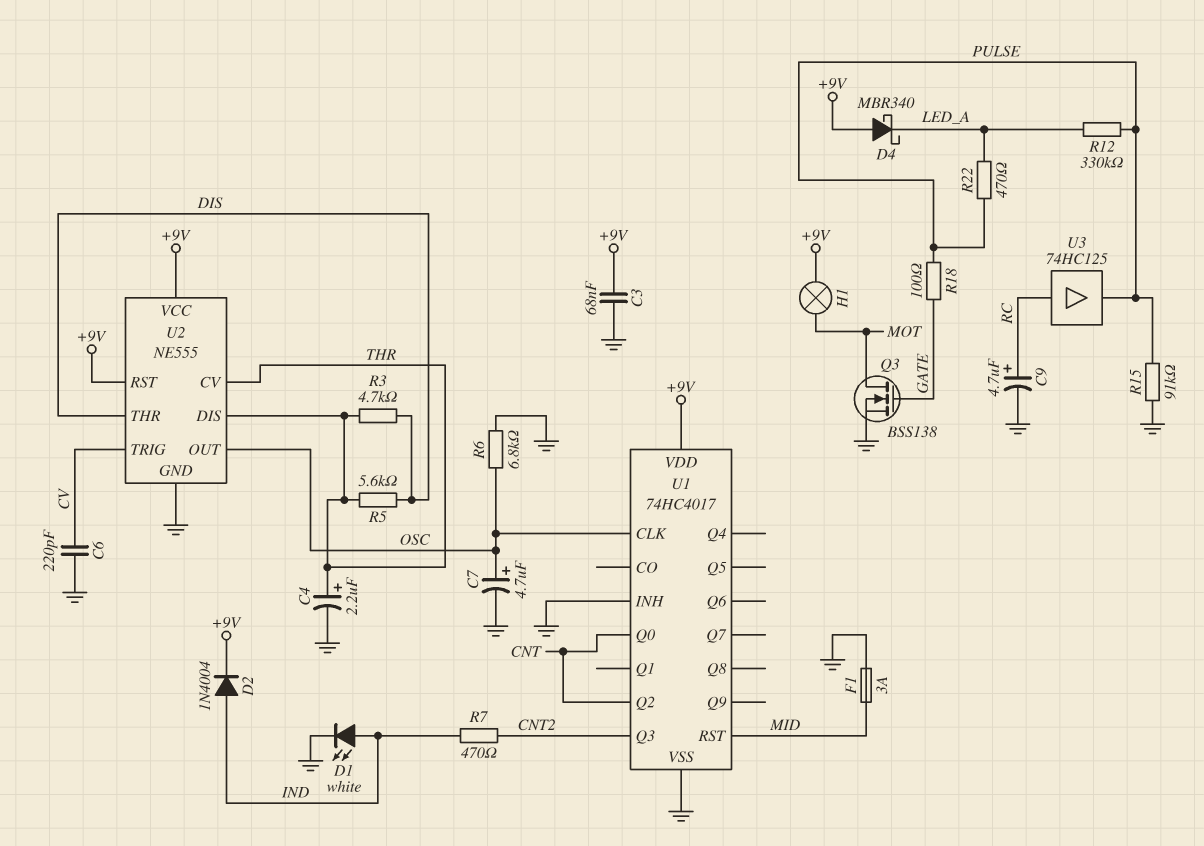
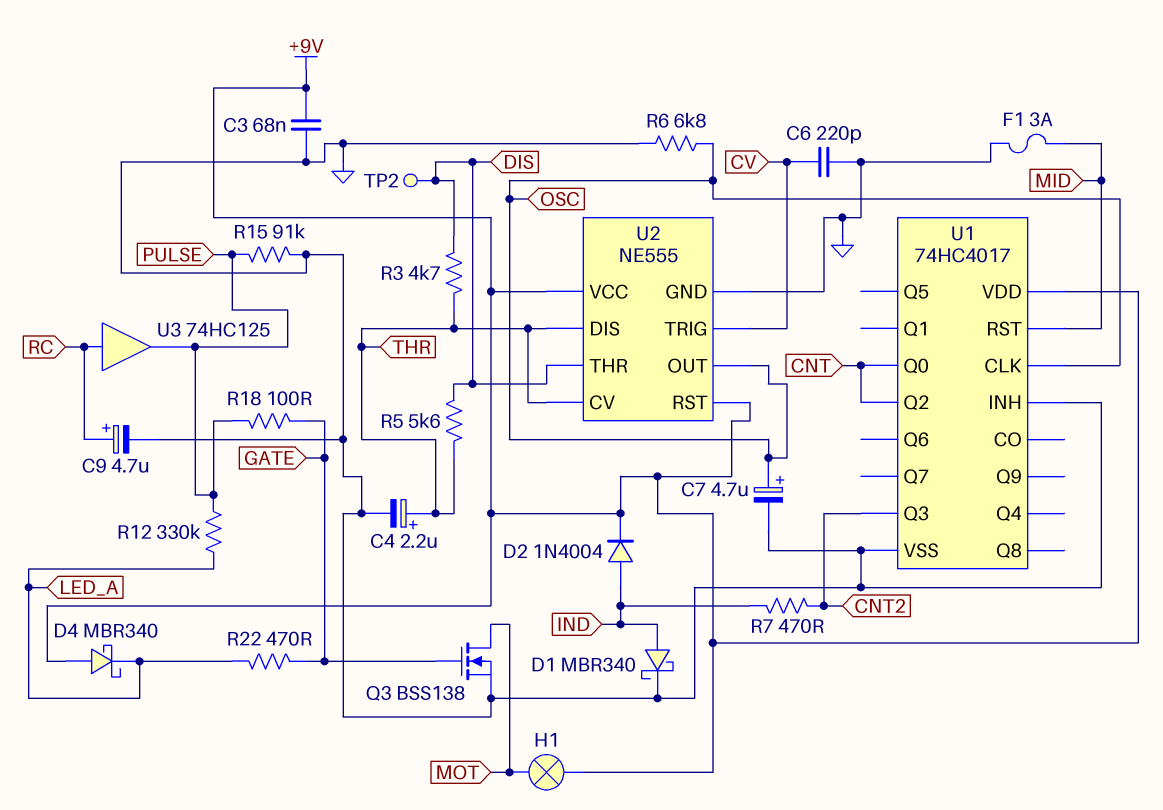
D1: LED white (A IND, K GND) -> schottky MBR340 (A IND, K GND)
R22: 470 (LED_A, PULSE) -> 470 (GATE, LED_A)
TP2: none -> test point (DIS)

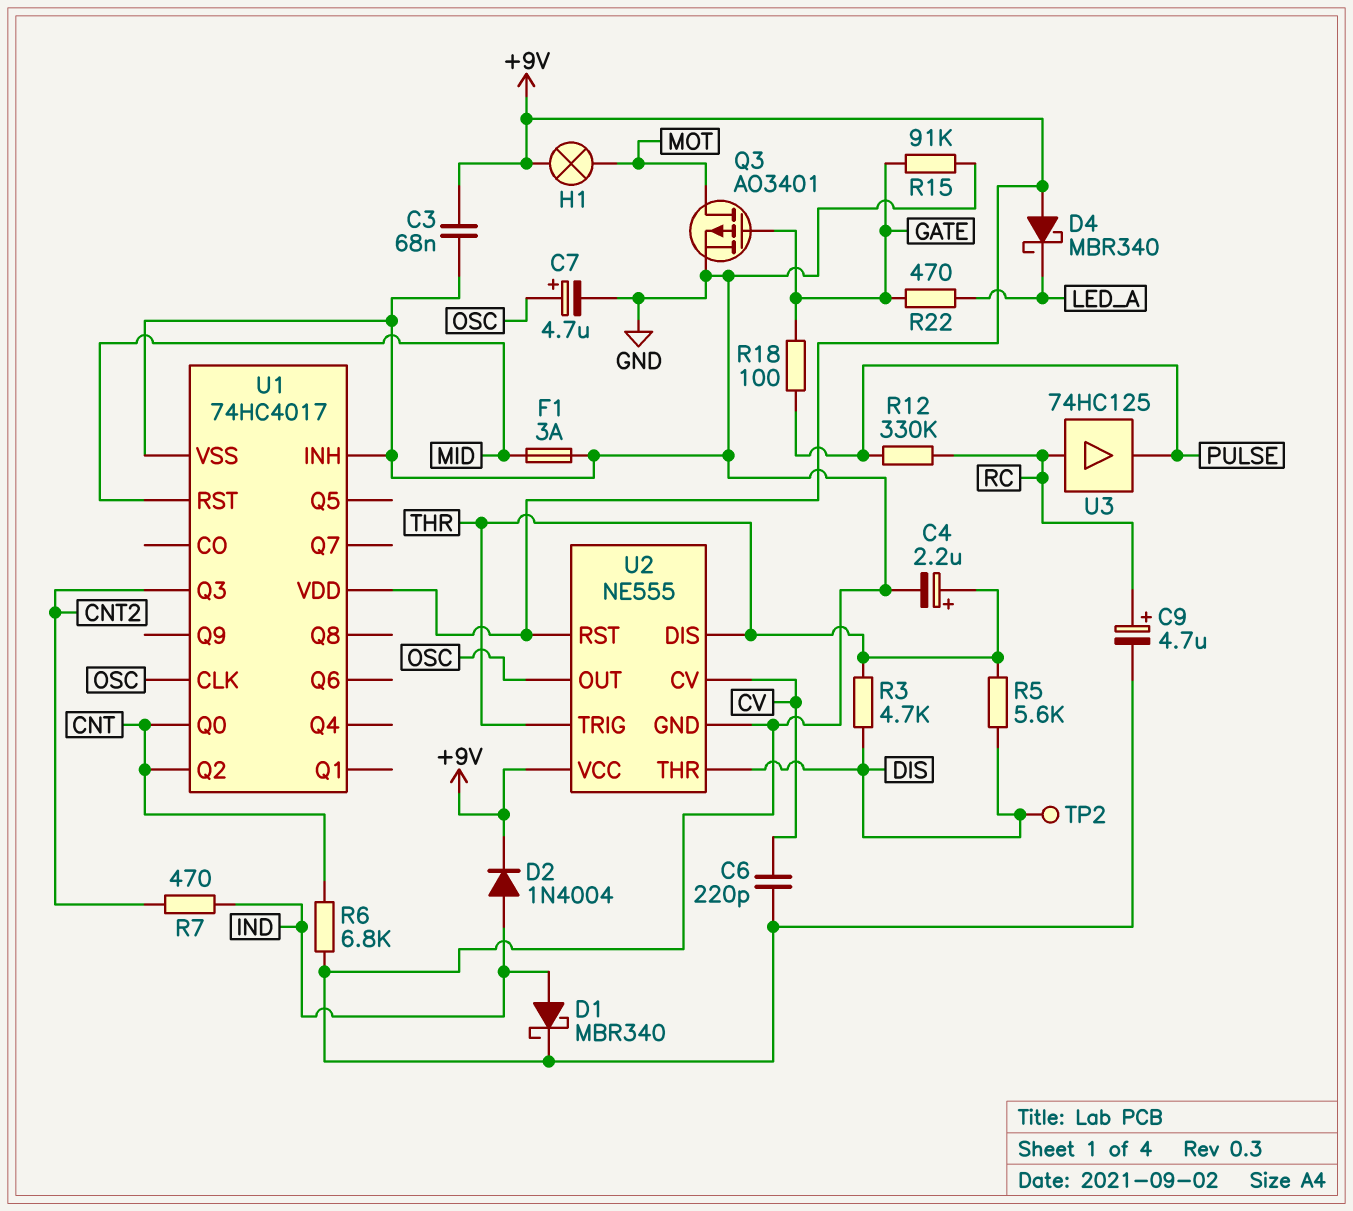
Q3: NMOS BSS138 (G GATE, D MOT, S GND) -> PMOS AO3401 (G GATE, D MOT, S GND)
R6: 6.8k (GND, OSC) -> 6.8k (CNT, GND)
R12: 330k (LED_A, PULSE) -> 330k (PULSE, RC)
R15: 91k (GND, PULSE) -> 91k (GATE, GND)
U2 pin CV: THR -> CV
U2 pin TRIG: CV -> THR

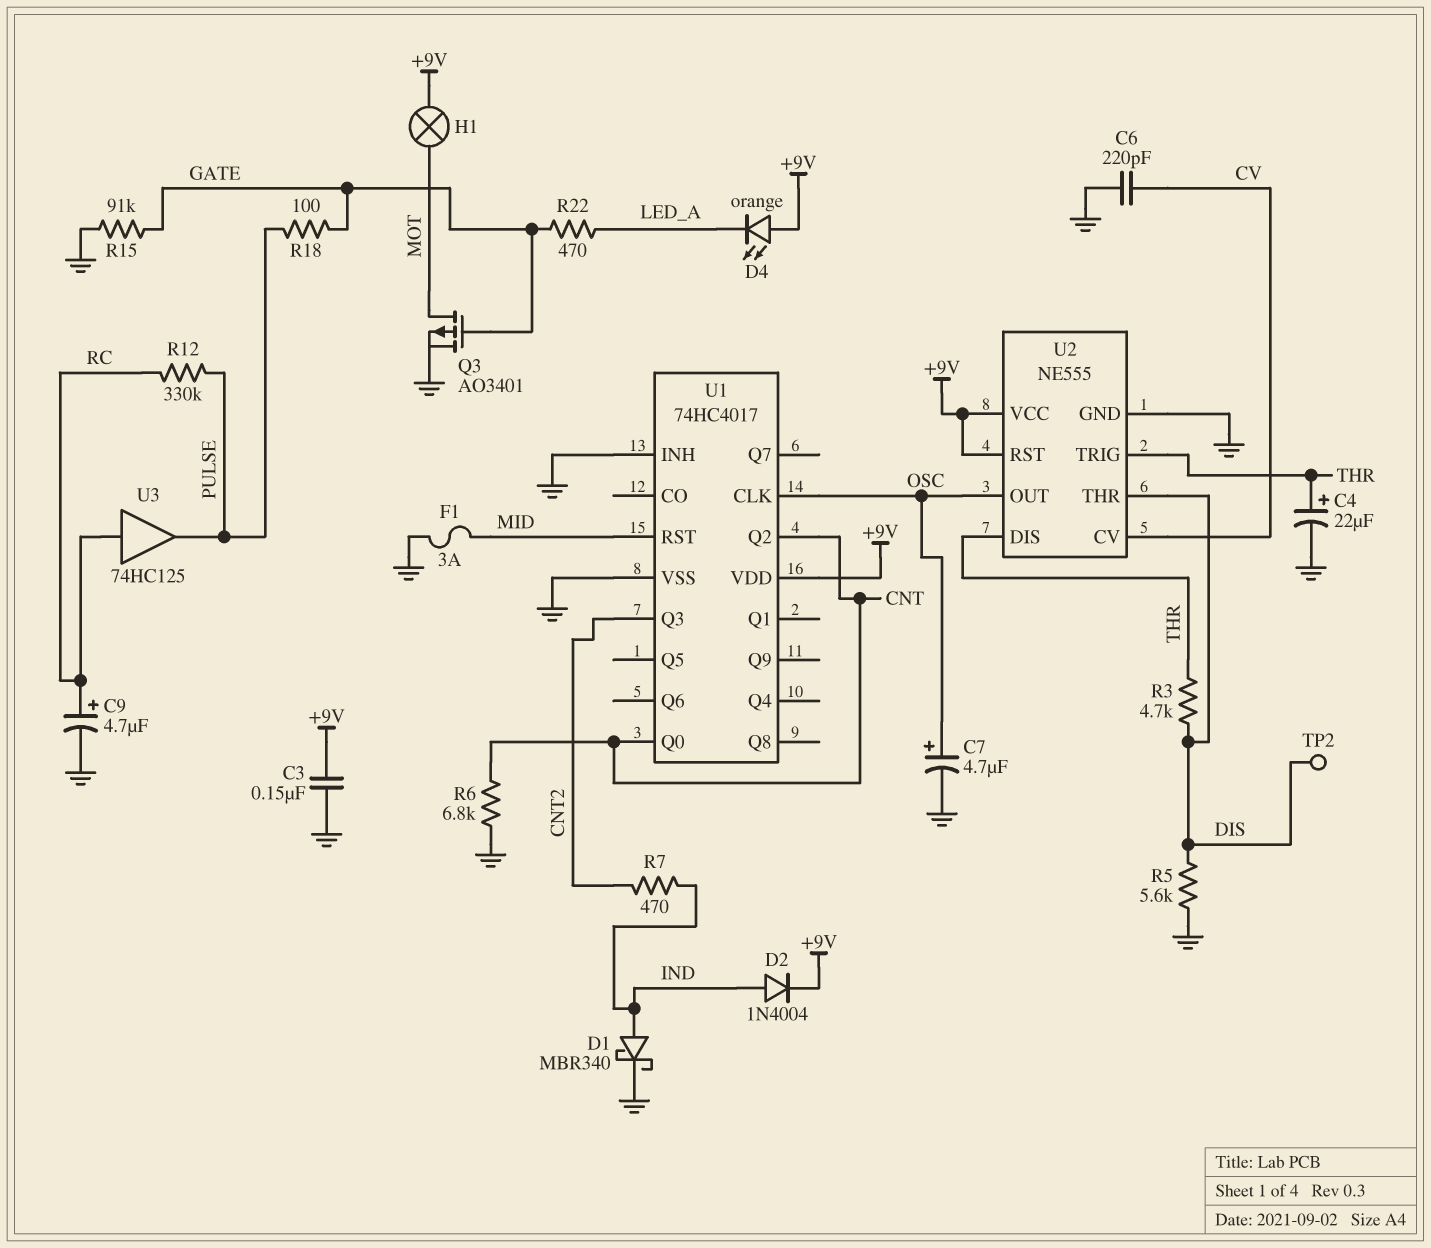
C3: 68nF (+9V, GND) -> 150nF (+9V, GND)
C4: 2.2uF (plus THR, minus GND) -> 22uF (plus THR, minus GND)
D4: schottky MBR340 (A +9V, K LED_A) -> LED orange (A +9V, K LED_A)
R5: 5.6k (DIS, THR) -> 5.6k (DIS, GND)

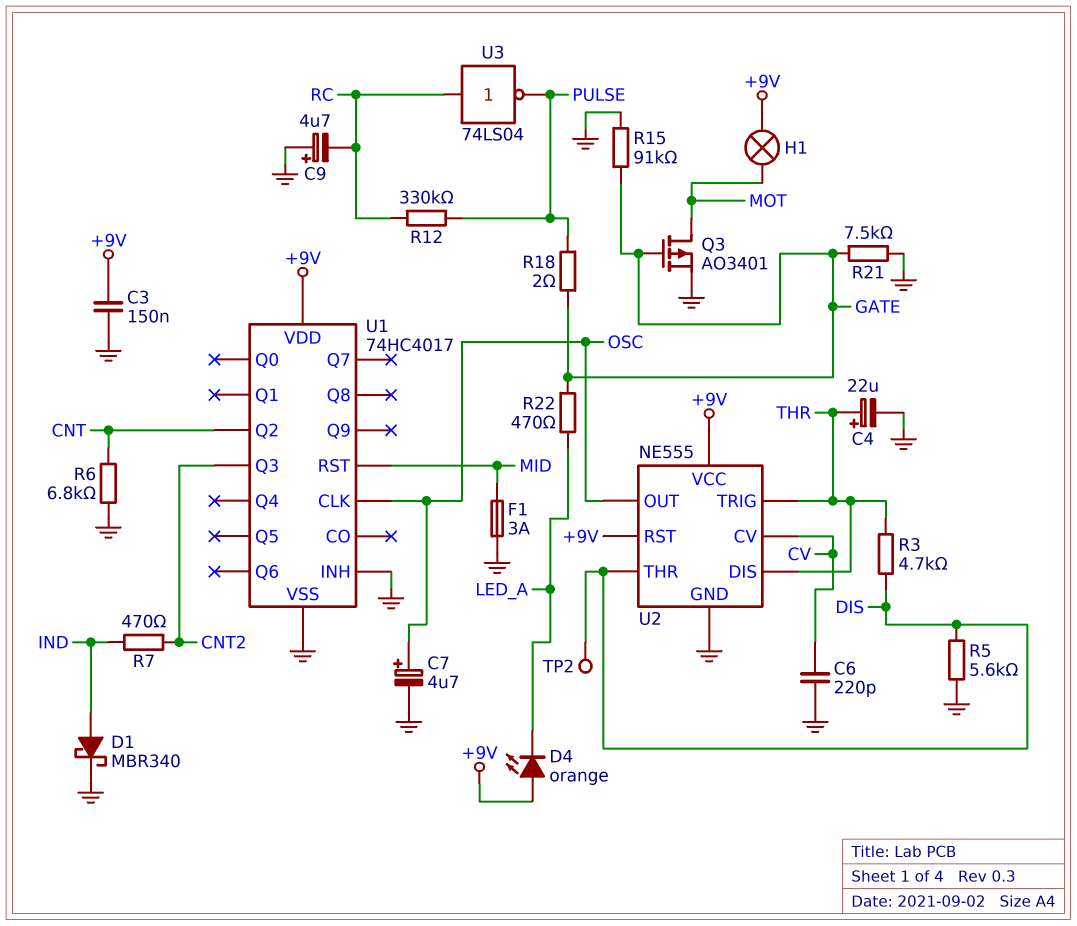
C9: 4.7uF (plus RC, minus GND) -> 4.7uF (plus GND, minus RC)
D2: diode 1N4004 (A IND, K +9V) -> none
R18: 100 (GATE, PULSE) -> 2 (GATE, PULSE)
R21: none -> 7.5k (GATE, GND)
U1 pin Q0: CNT -> none
U3: buffer 74HC125 (in RC, out PULSE) -> NOT 74LS04 (in RC, out PULSE)

